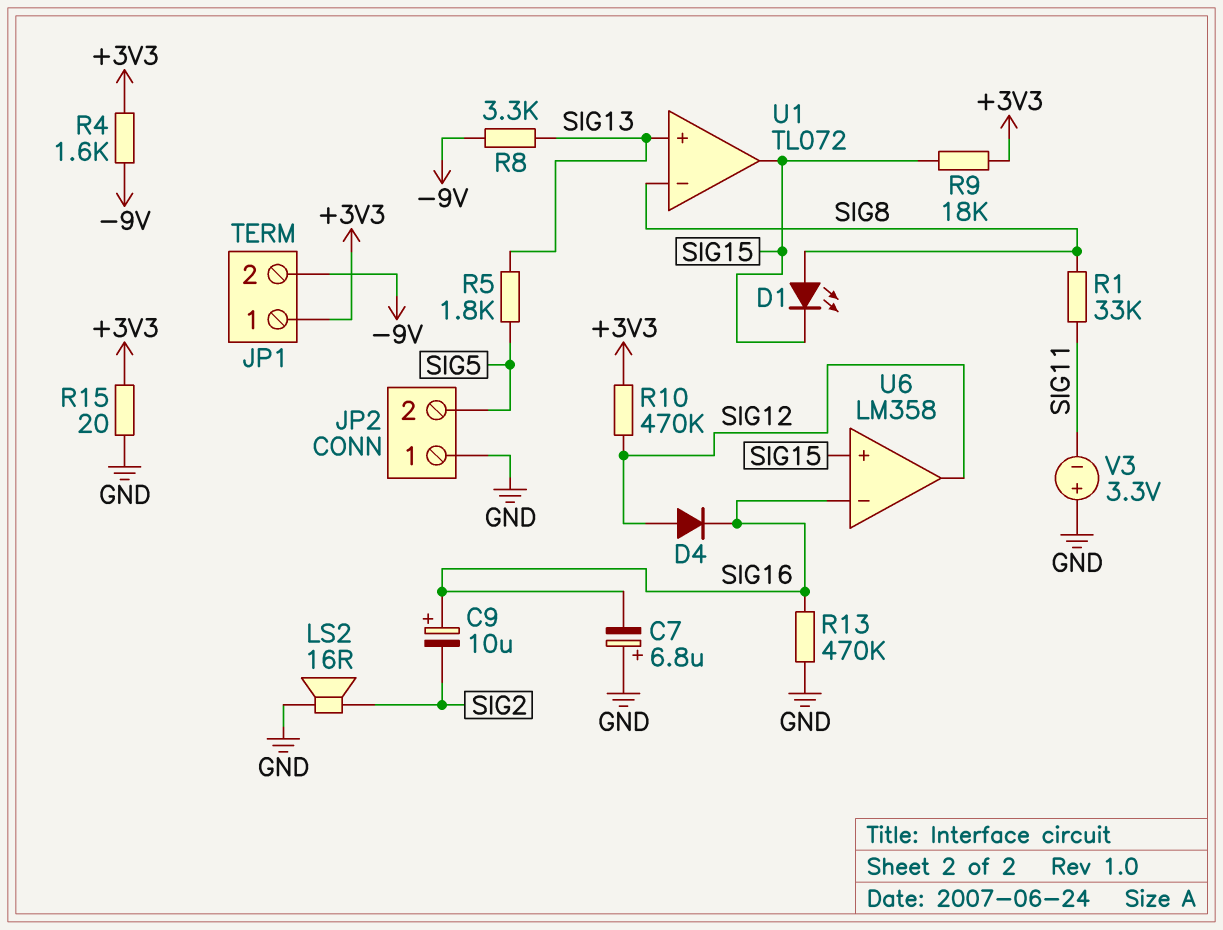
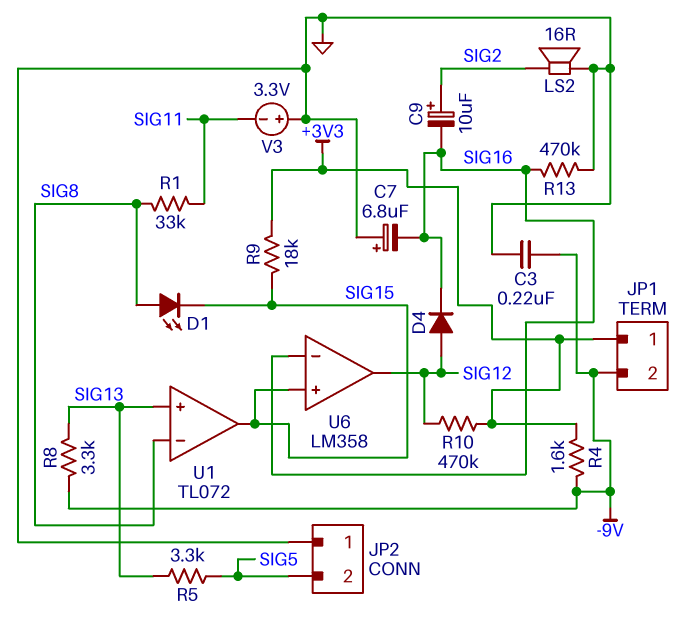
C3: none -> 220nF (-9V, GND)
C9: 10uF (plus SIG16, minus SIG2) -> 10uF (plus SIG2, minus SIG16)
R5: 1.8k (SIG5, SIG13) -> 3.3k (SIG5, SIG13)
R15: 20 (+3V3, GND) -> none

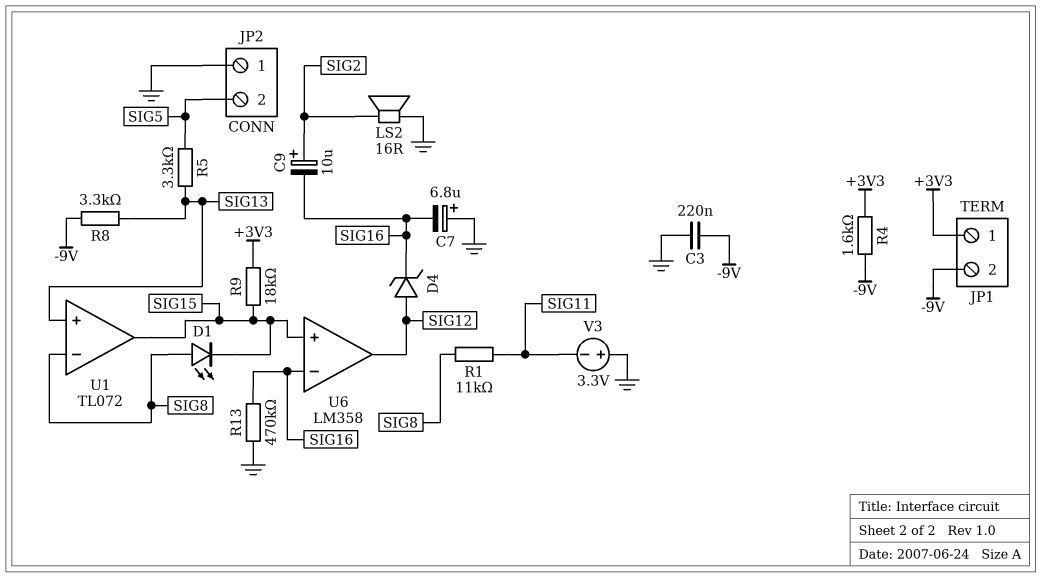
D4: diode (A SIG12, K SIG16) -> zener (A SIG12, K SIG16)
R1: 33k (SIG8, SIG11) -> 11k (SIG8, SIG11)
R10: 470k (+3V3, SIG12) -> none

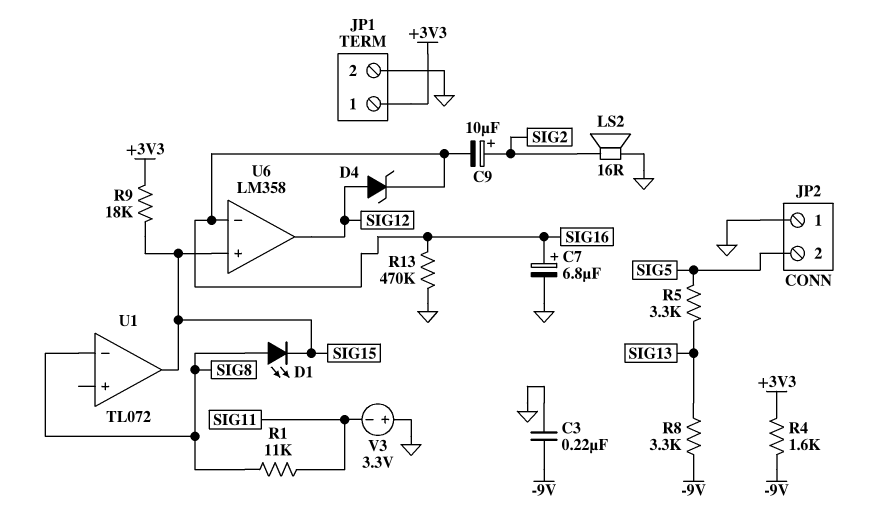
C7: 6.8uF (plus GND, minus SIG16) -> 6.8uF (plus SIG16, minus GND)
JP1 pin 2: -9V -> GND
U1 pin in+: SIG13 -> none

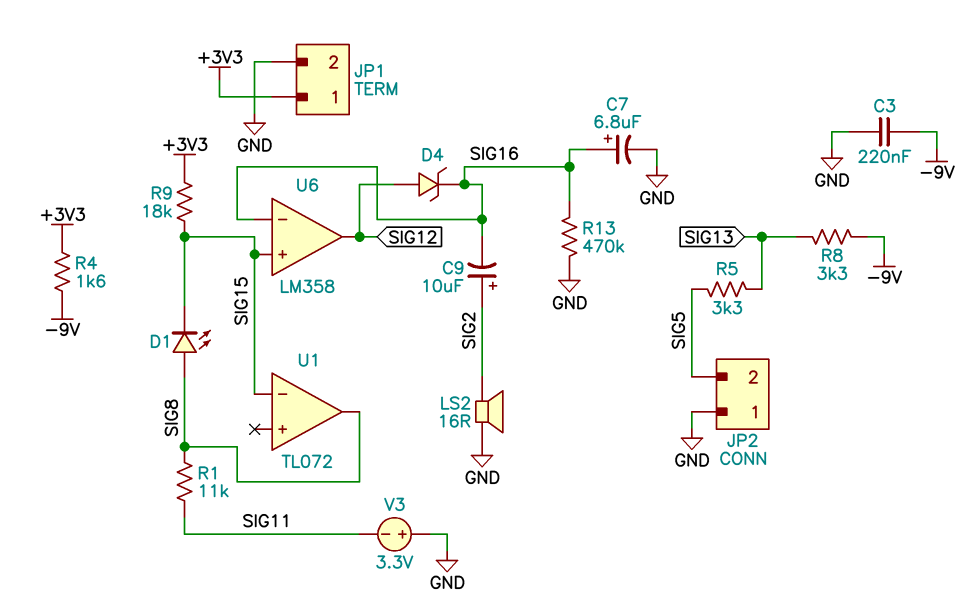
U1 pin in-: SIG8 -> SIG15
U1 pin out: SIG15 -> SIG8

